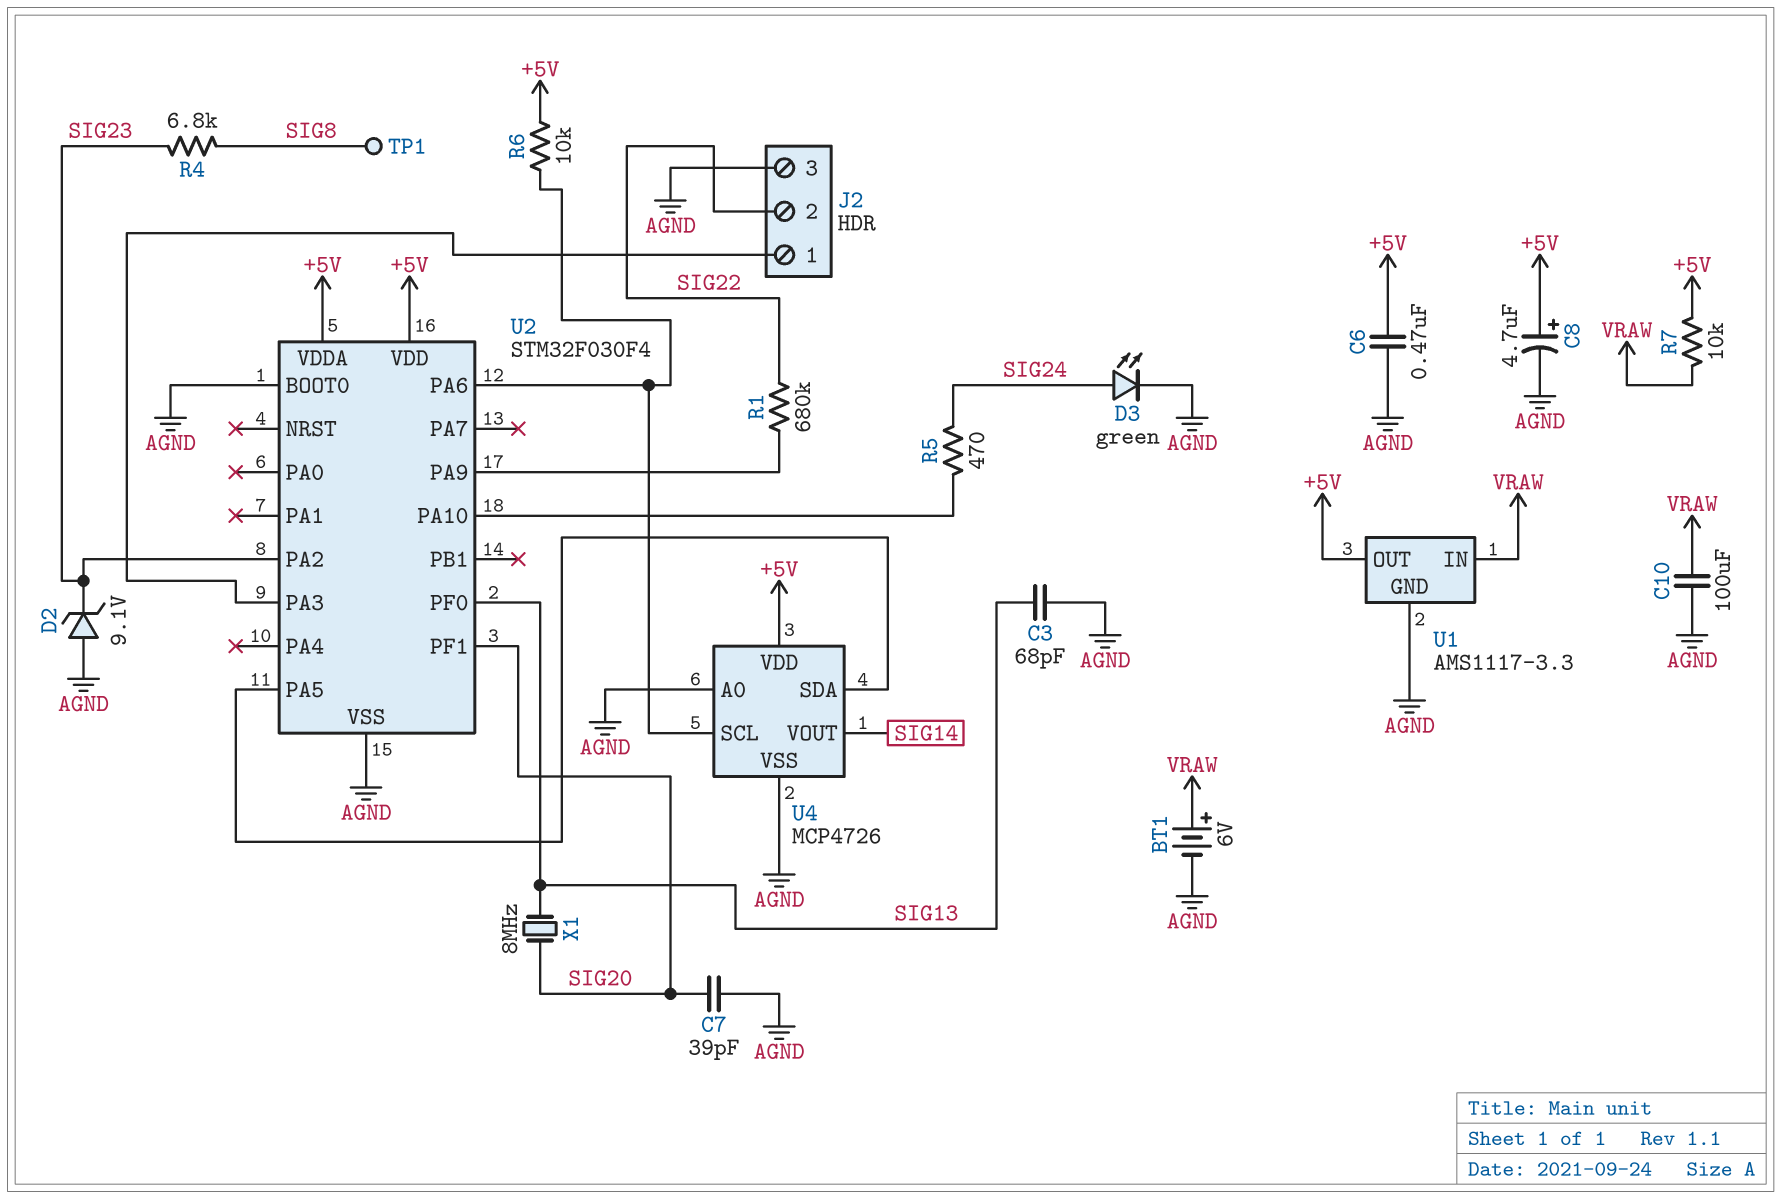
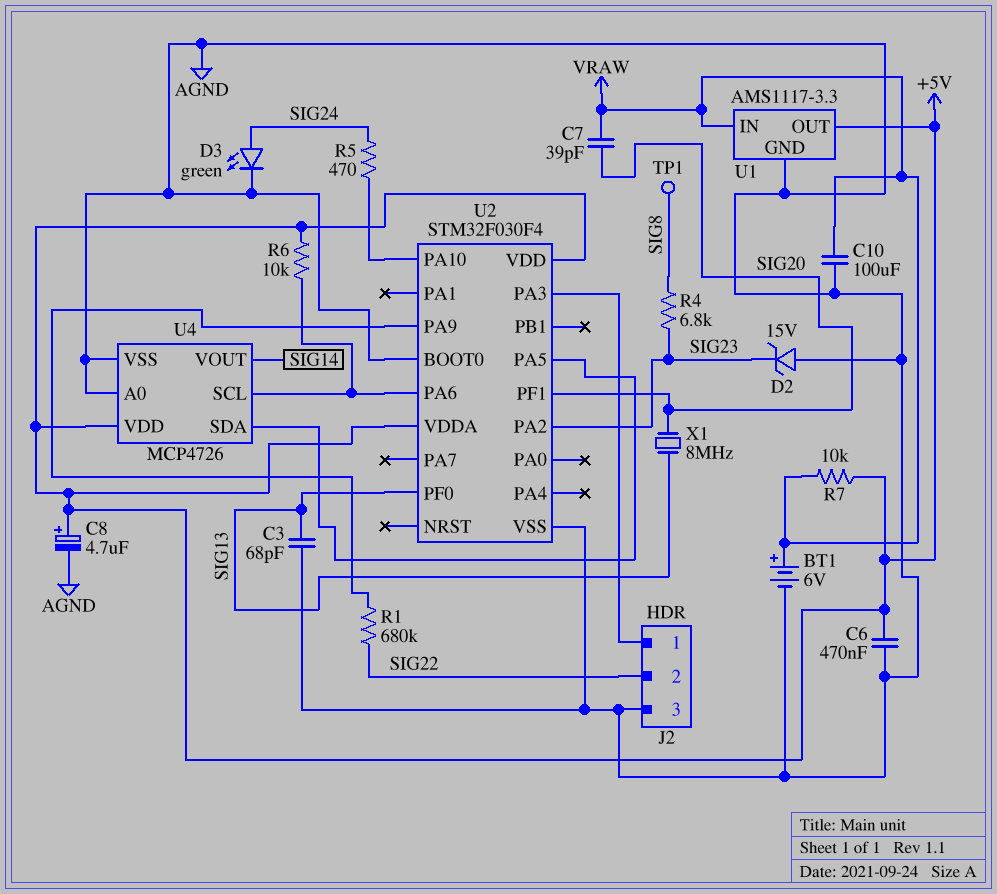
C7: 39pF (AGND, SIG20) -> 39pF (SIG20, VRAW)
D2: zener 9.1V (A AGND, K SIG23) -> zener 15V (A AGND, K SIG23)

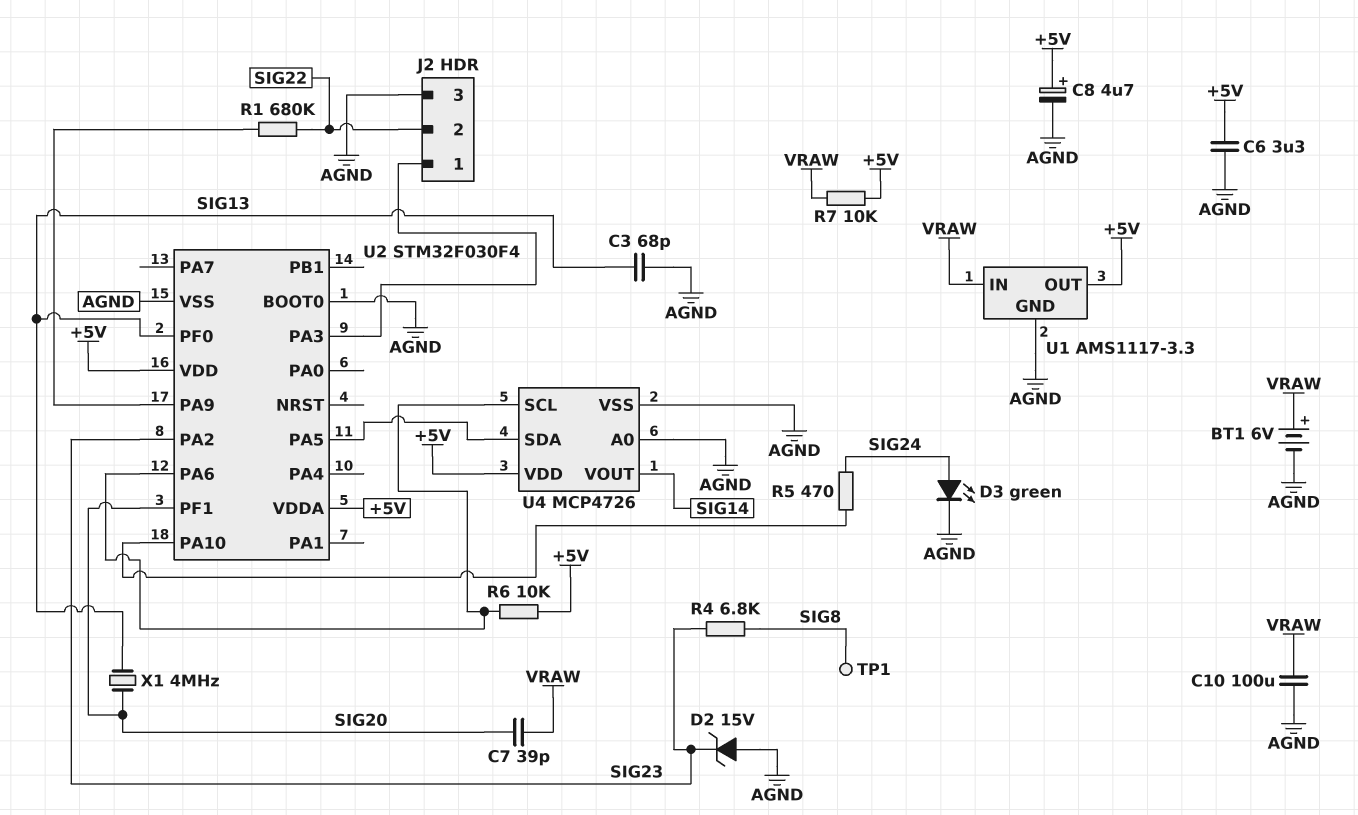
C6: 470nF (+5V, AGND) -> 3.3uF (+5V, AGND)
X1: 8MHz (SIG13, SIG20) -> 4MHz (SIG13, SIG20)

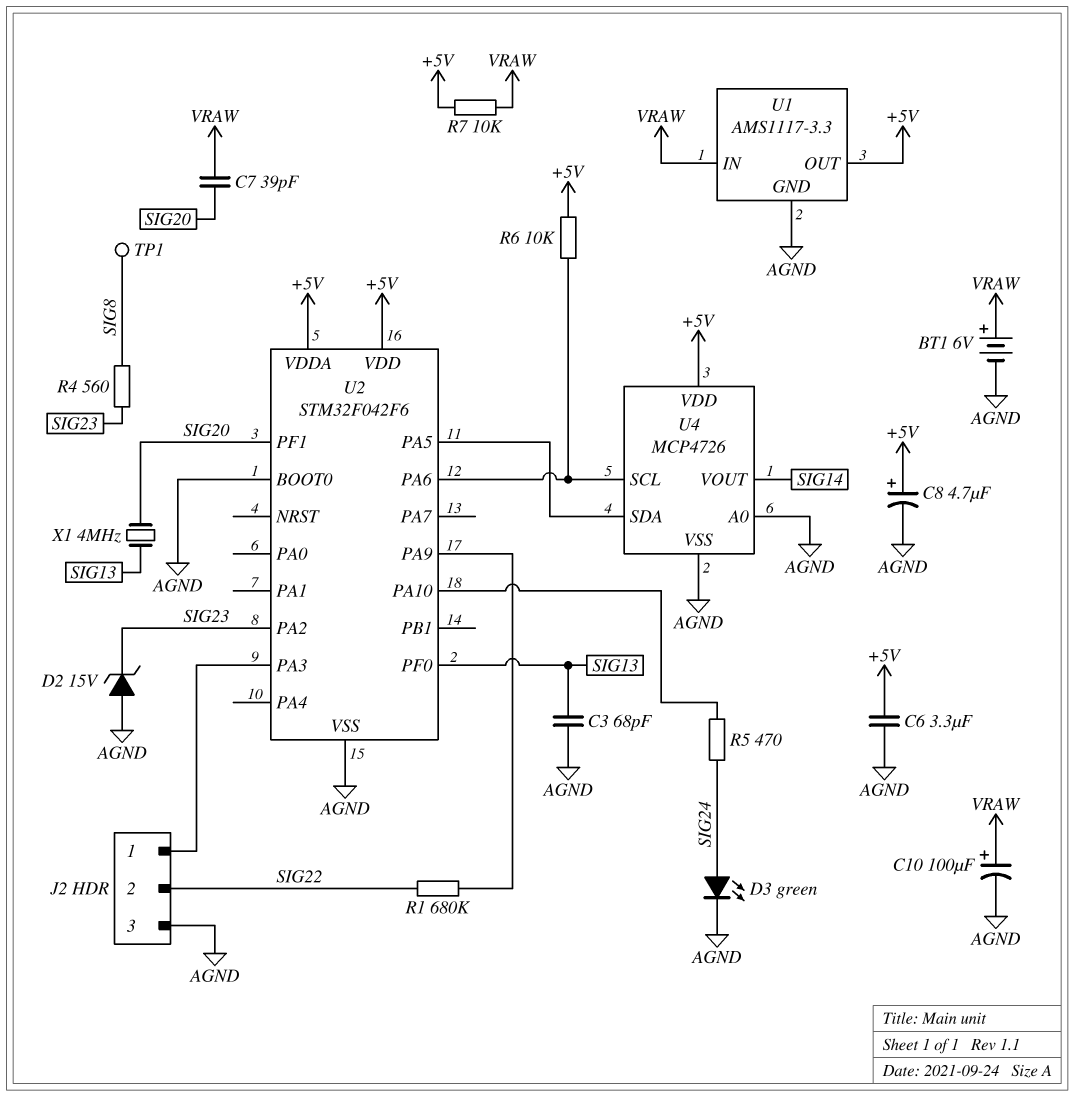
C10: 100uF (AGND, VRAW) -> 100uF (plus VRAW, minus AGND)
R4: 6.8k (SIG8, SIG23) -> 560 (SIG8, SIG23)
U2: STM32F030F4 -> STM32F042F6

